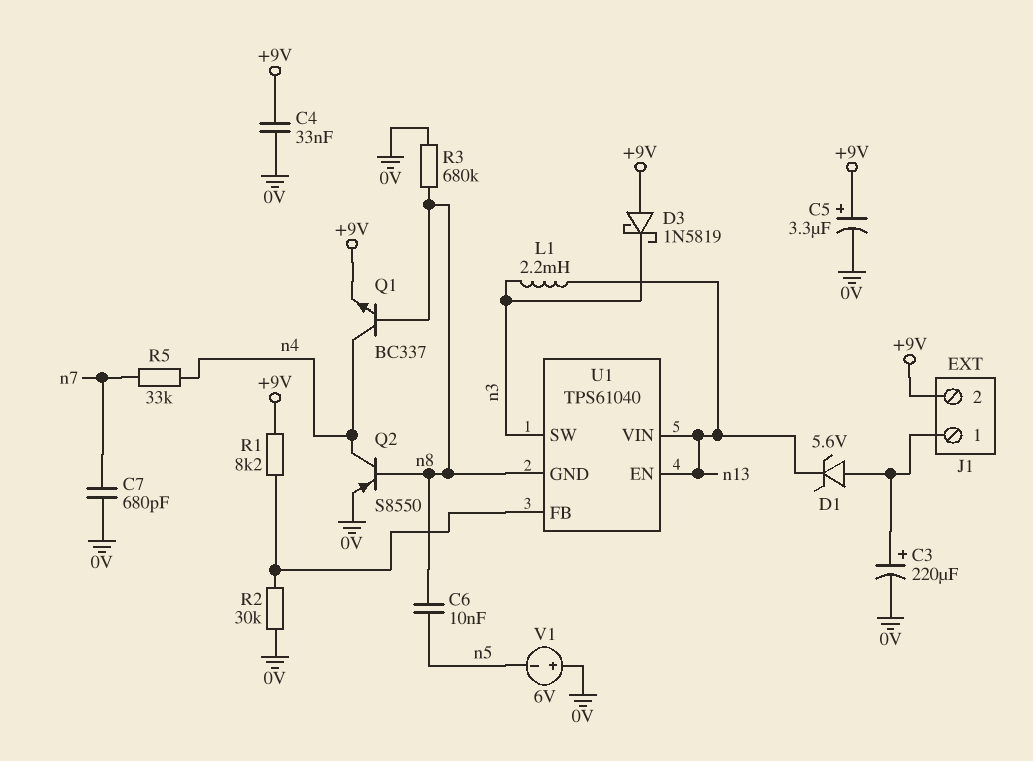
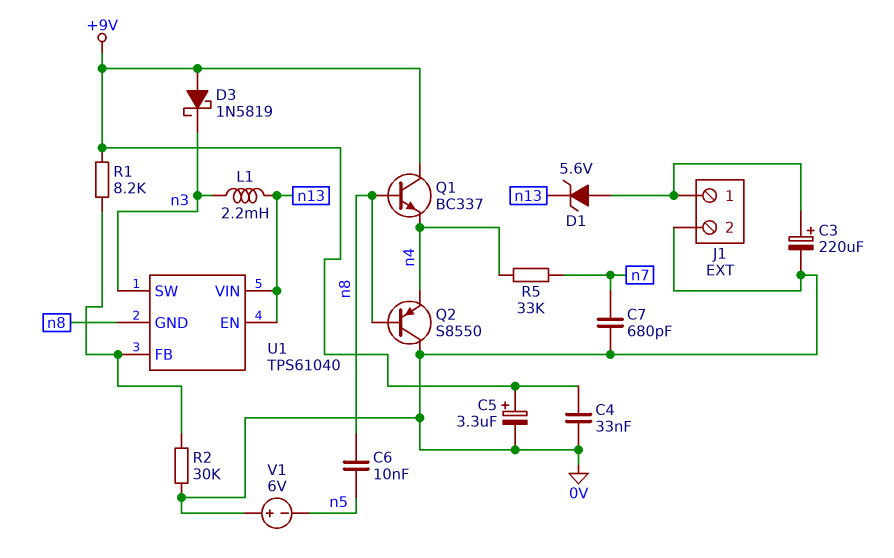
J1 pin 2: +9V -> 0V
Q1: NPN BC337 (B n8, C n4, E +9V) -> NPN BC337 (B n8, C +9V, E n4)
Q2: PNP S8550 (B n8, C n4, E 0V) -> PNP S8550 (B n8, C 0V, E n4)
R3: 680k (0V, n8) -> none

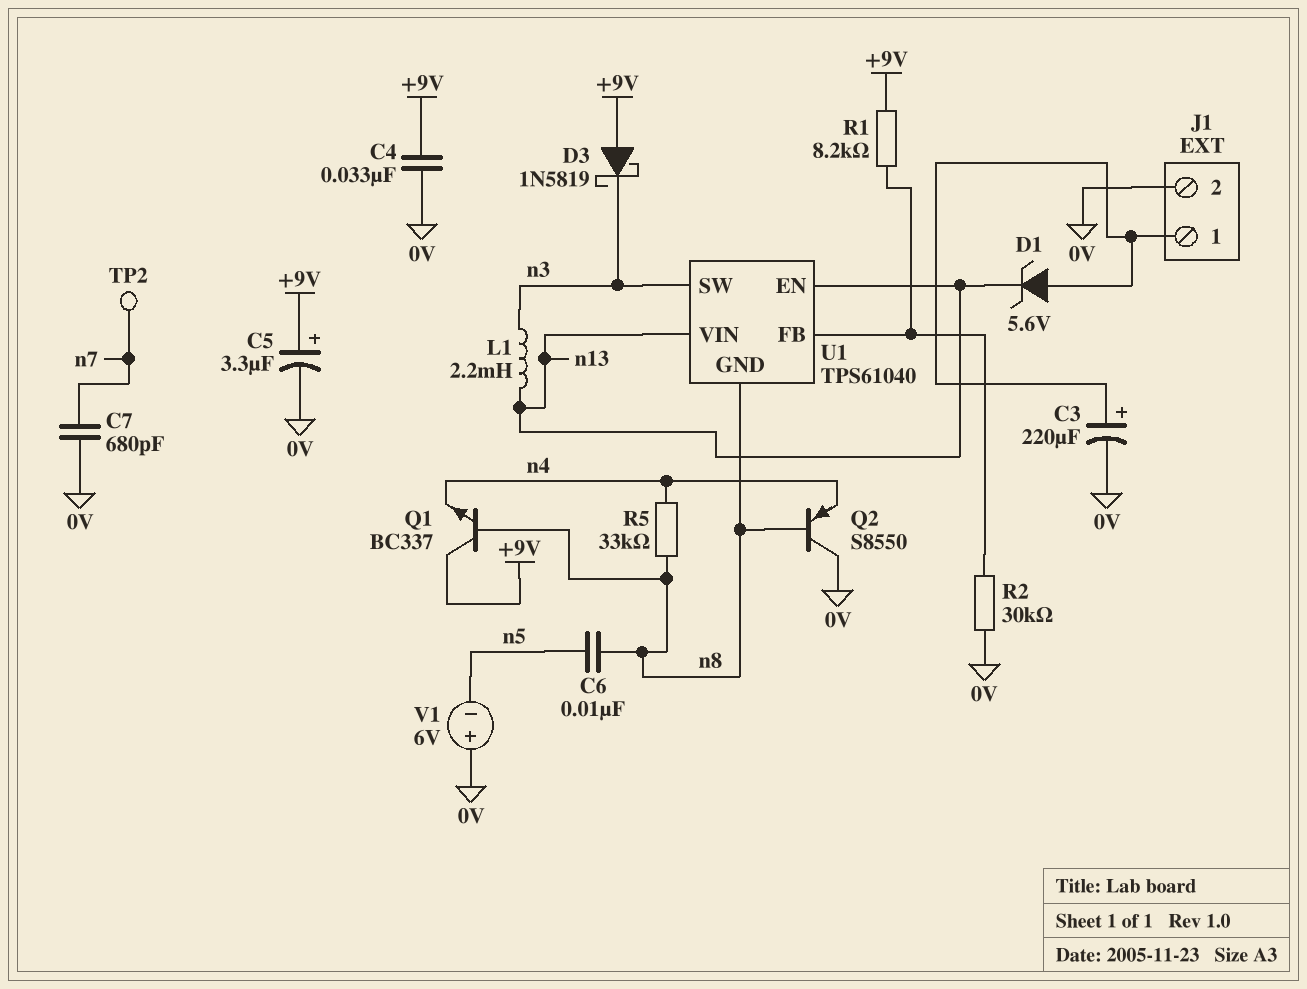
R5: 33k (n4, n7) -> 33k (n4, n8)
TP2: none -> test point (n7)

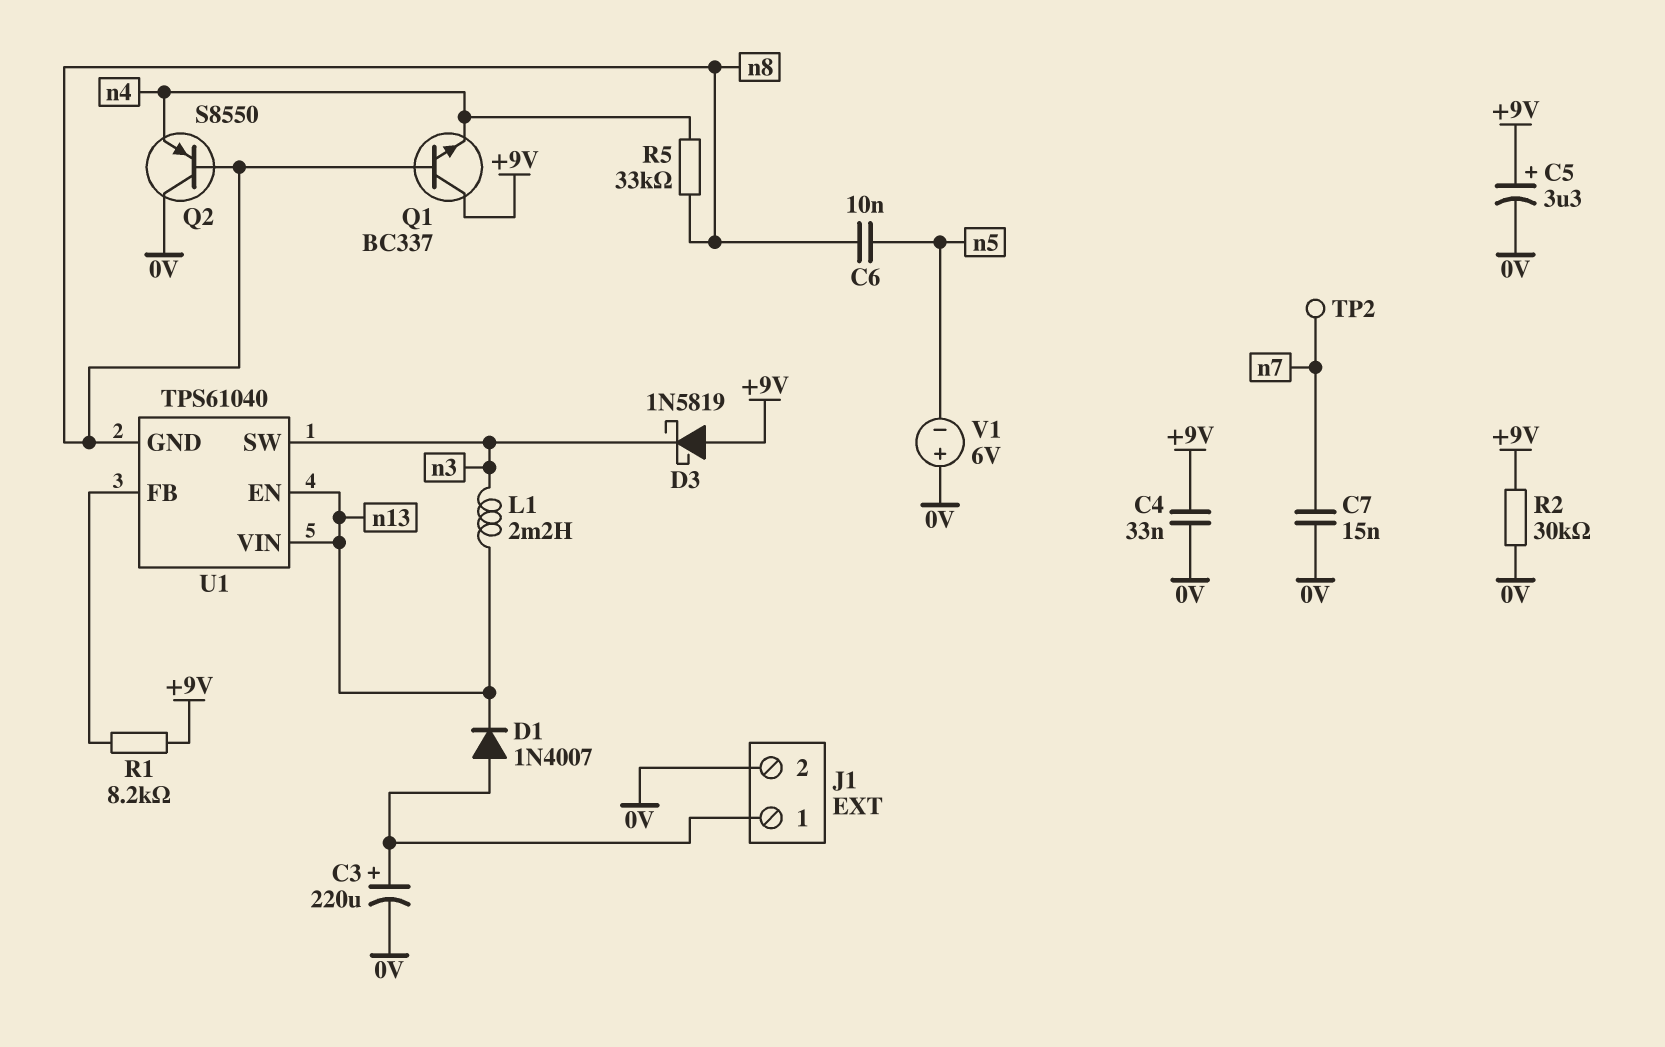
C7: 680pF (0V, n7) -> 15nF (0V, n7)
D1: zener 5.6V (A J1/1, K n13) -> diode 1N4007 (A J1/1, K n13)
R2: 30k (0V, U1/FB) -> 30k (+9V, 0V)

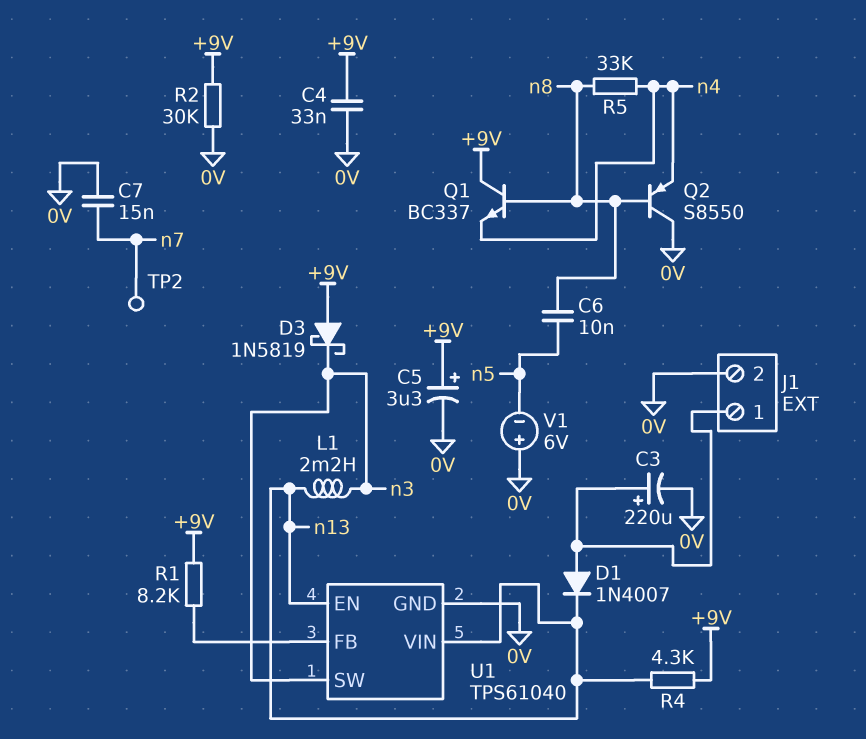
R4: none -> 4.3k (+9V, n13)
U1 pin GND: n8 -> 0V

